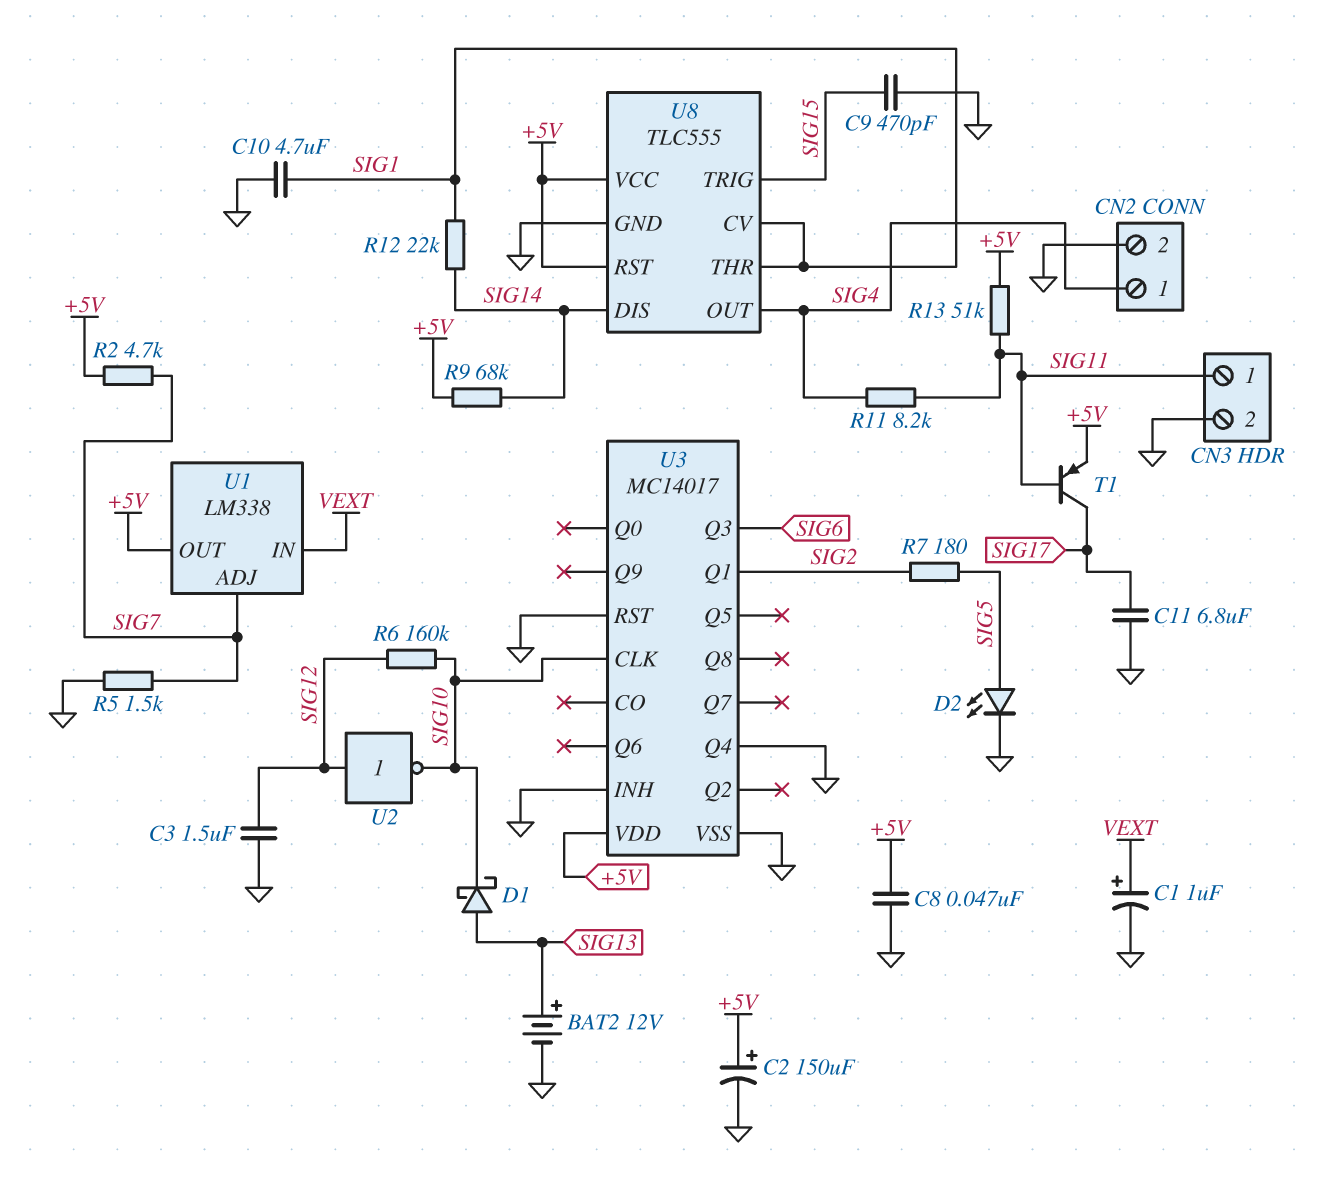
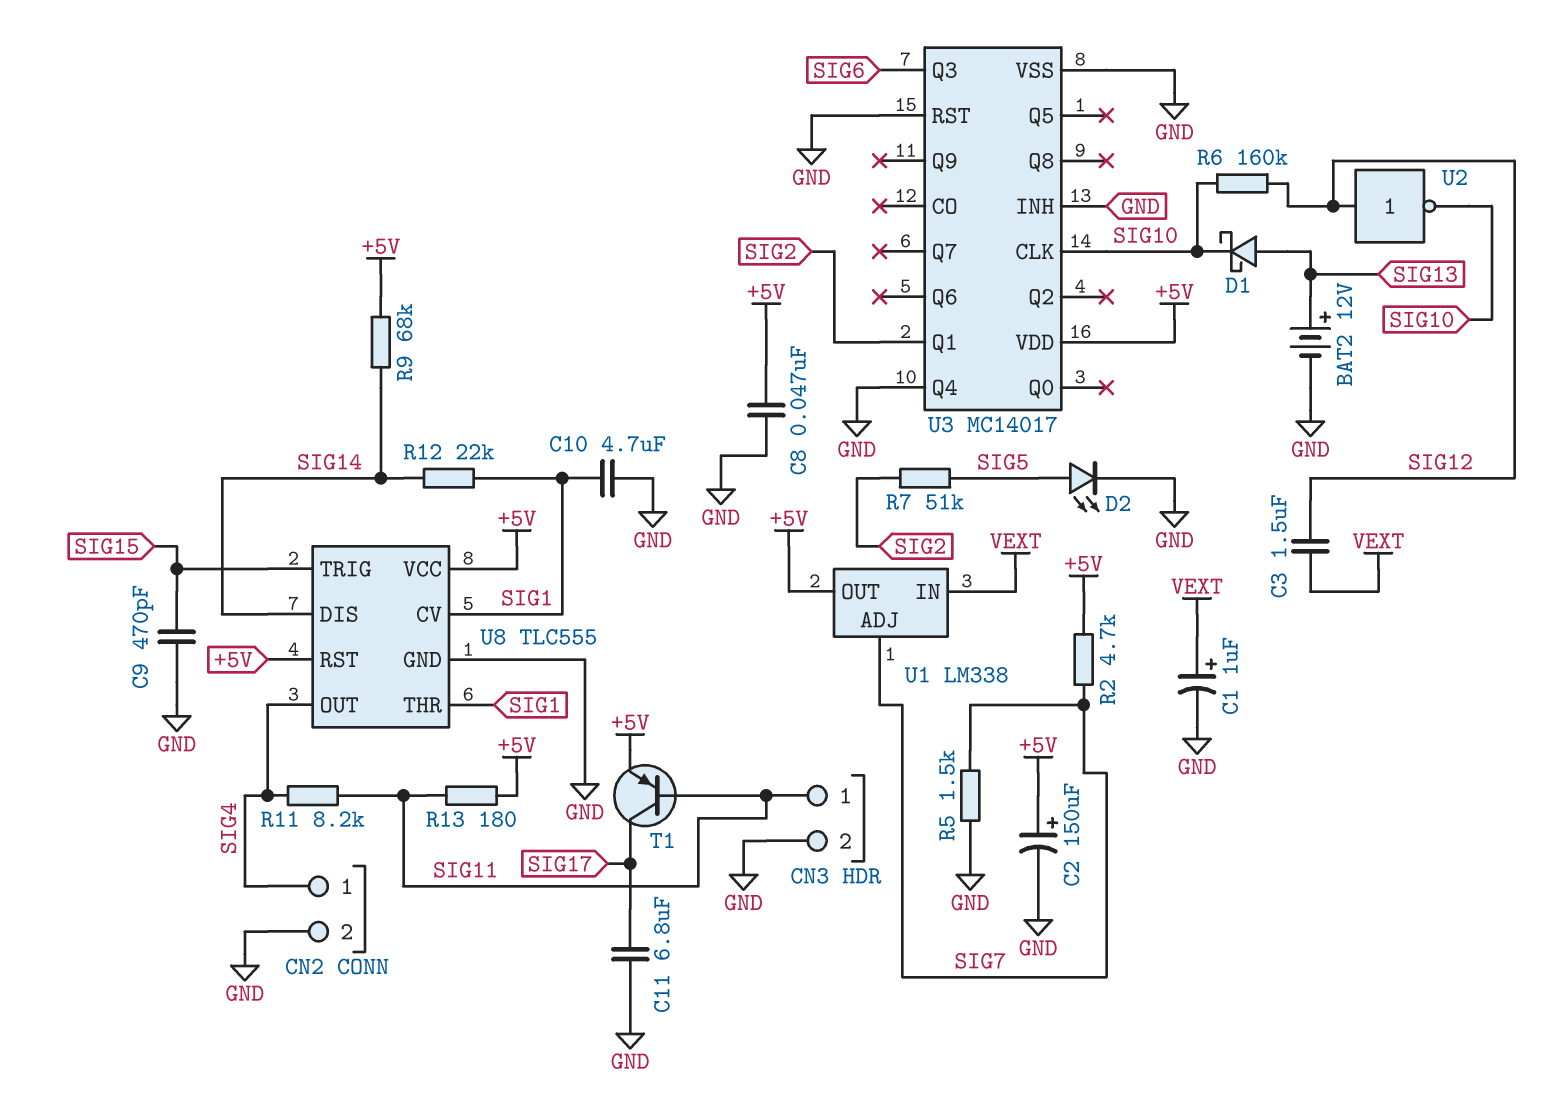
C3: 1.5uF (GND, SIG12) -> 1.5uF (SIG12, VEXT)
R7: 180 (SIG2, SIG5) -> 51k (SIG2, SIG5)
R13: 51k (+5V, SIG11) -> 180 (+5V, SIG11)

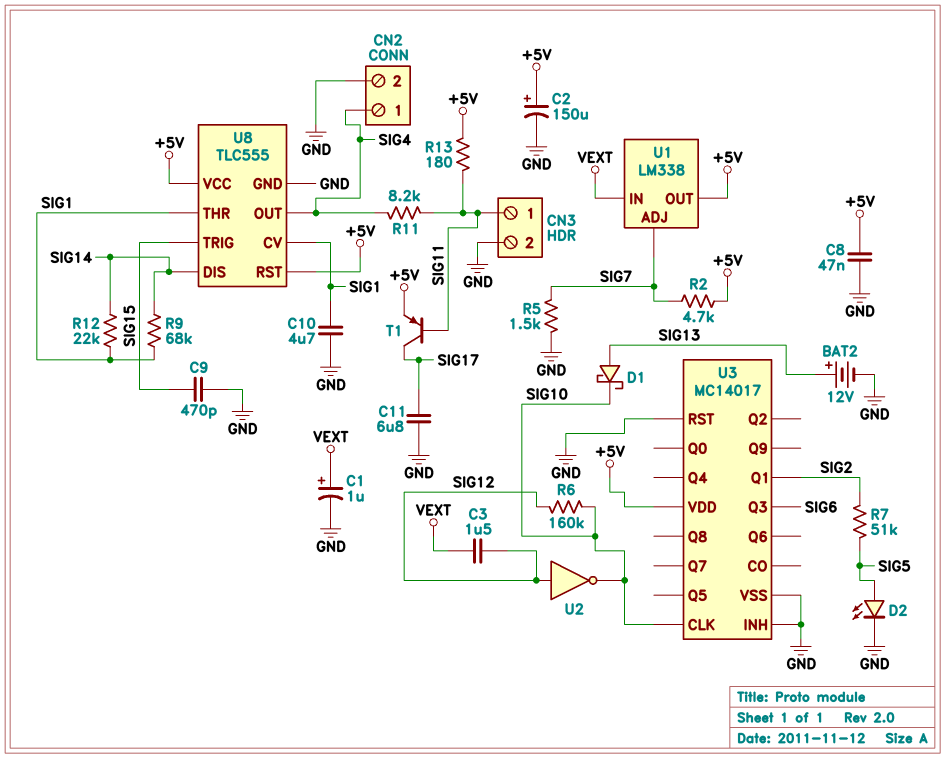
R9: 68k (+5V, SIG14) -> 68k (SIG1, SIG14)
U3 pin Q4: GND -> none

